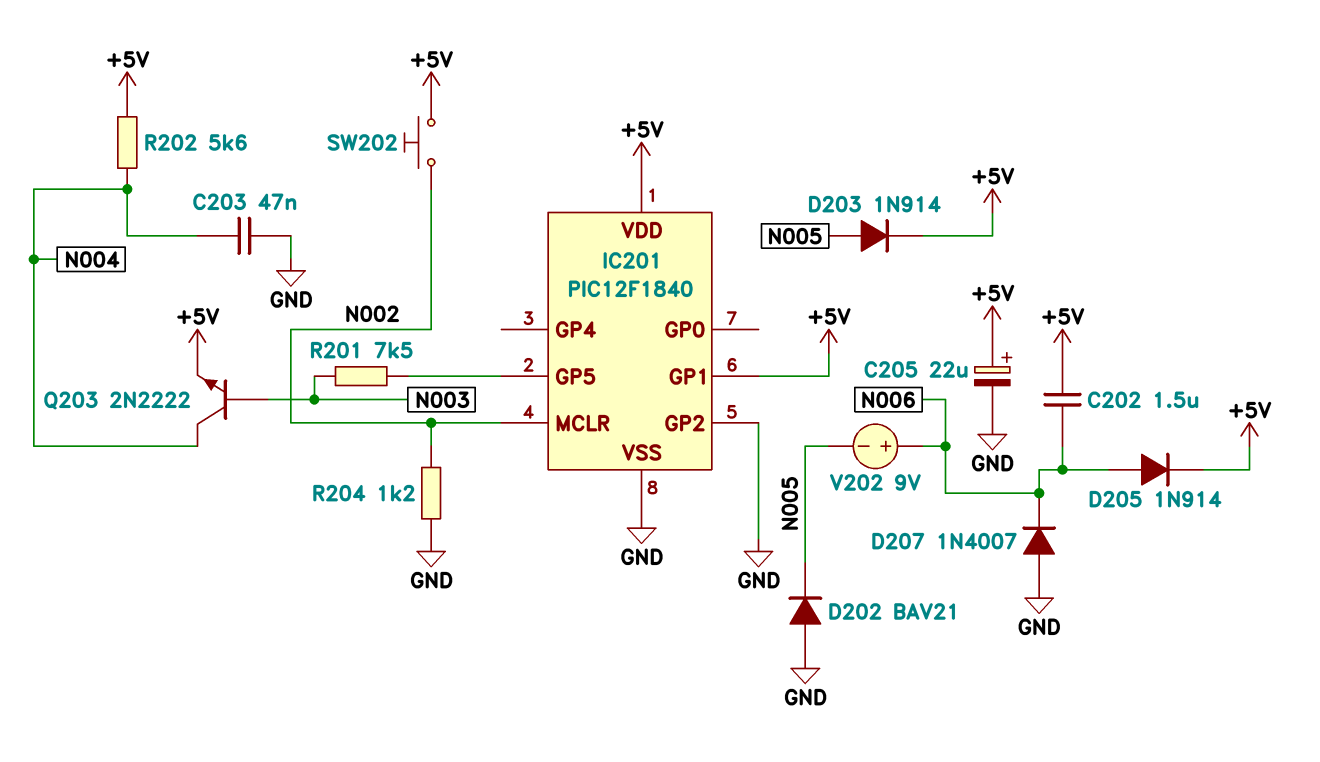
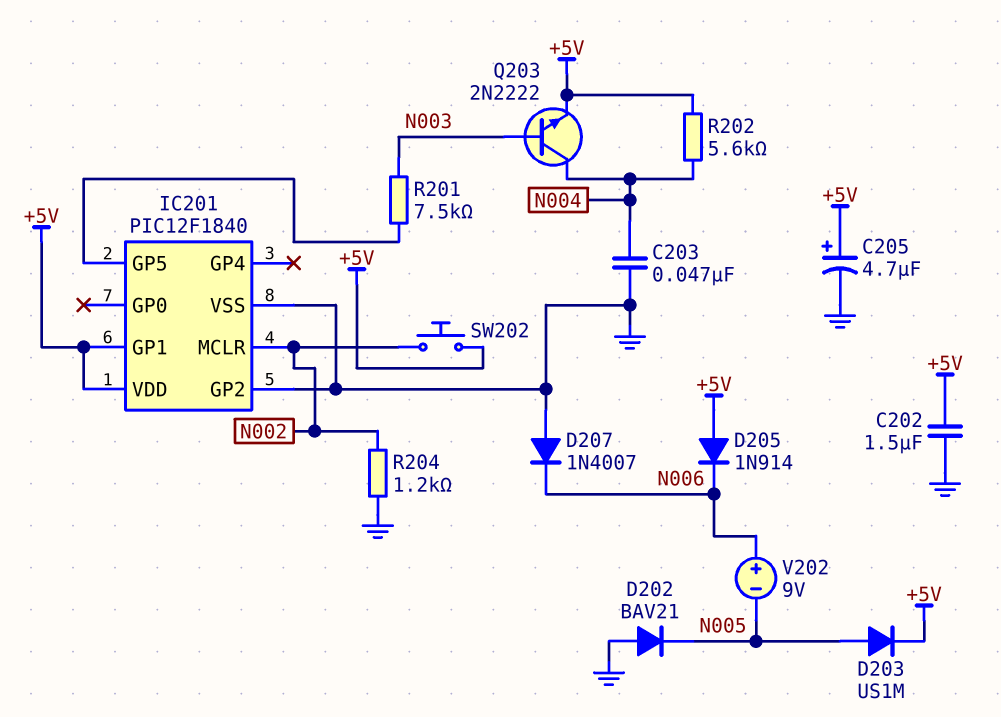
C202: 1.5uF (+5V, N006) -> 1.5uF (+5V, GND)
C205: 22uF (plus +5V, minus GND) -> 4.7uF (plus +5V, minus GND)
D203: diode 1N914 (A N005, K +5V) -> diode US1M (A N005, K +5V)
D205: diode 1N914 (A N006, K +5V) -> diode 1N914 (A +5V, K N006)

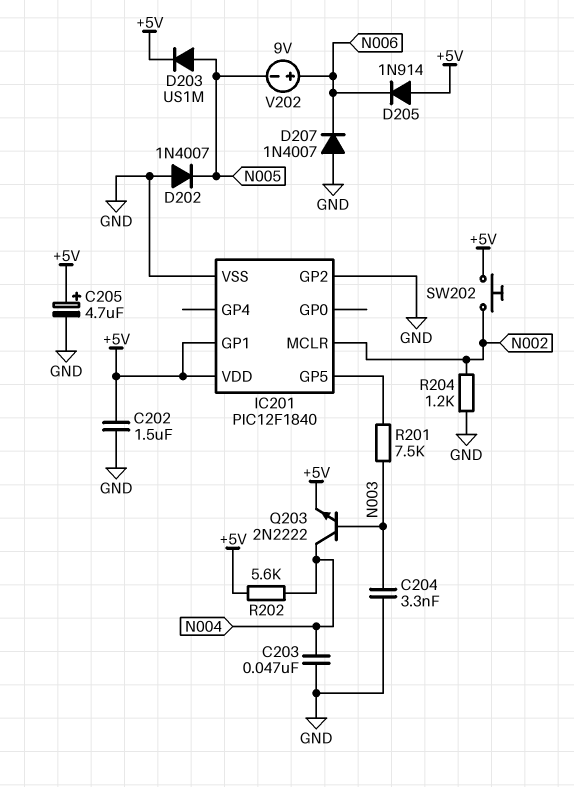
C204: none -> 3.3nF (GND, N003)
D202: diode BAV21 (A GND, K N005) -> diode 1N4007 (A GND, K N005)

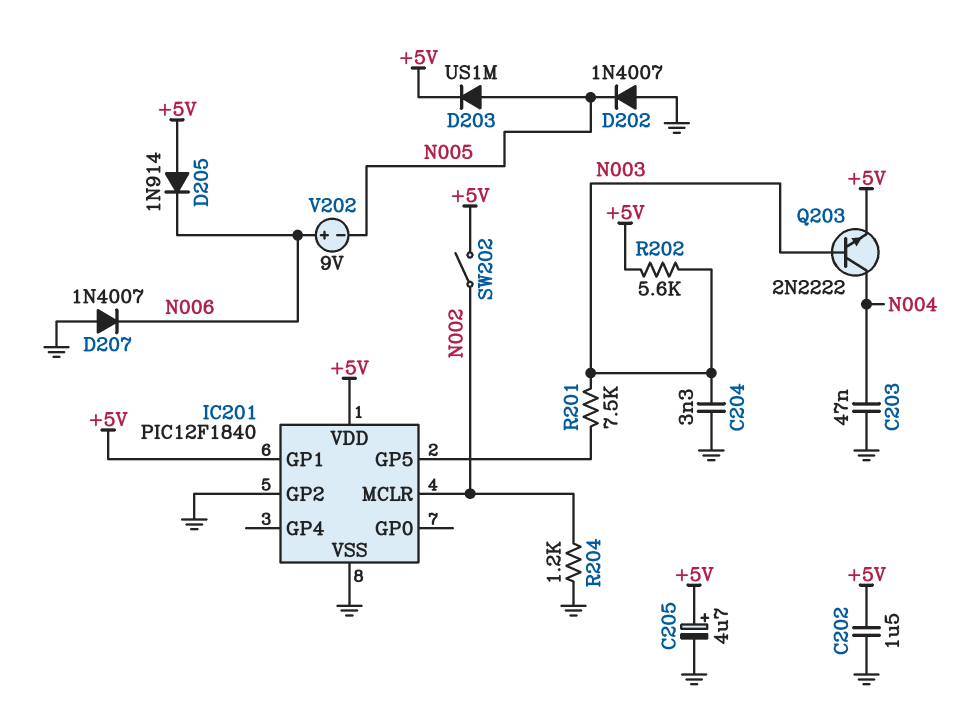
R202: 5.6k (+5V, N004) -> 5.6k (+5V, N003)
SW202: button (+5V, N002) -> switch (+5V, N002)

